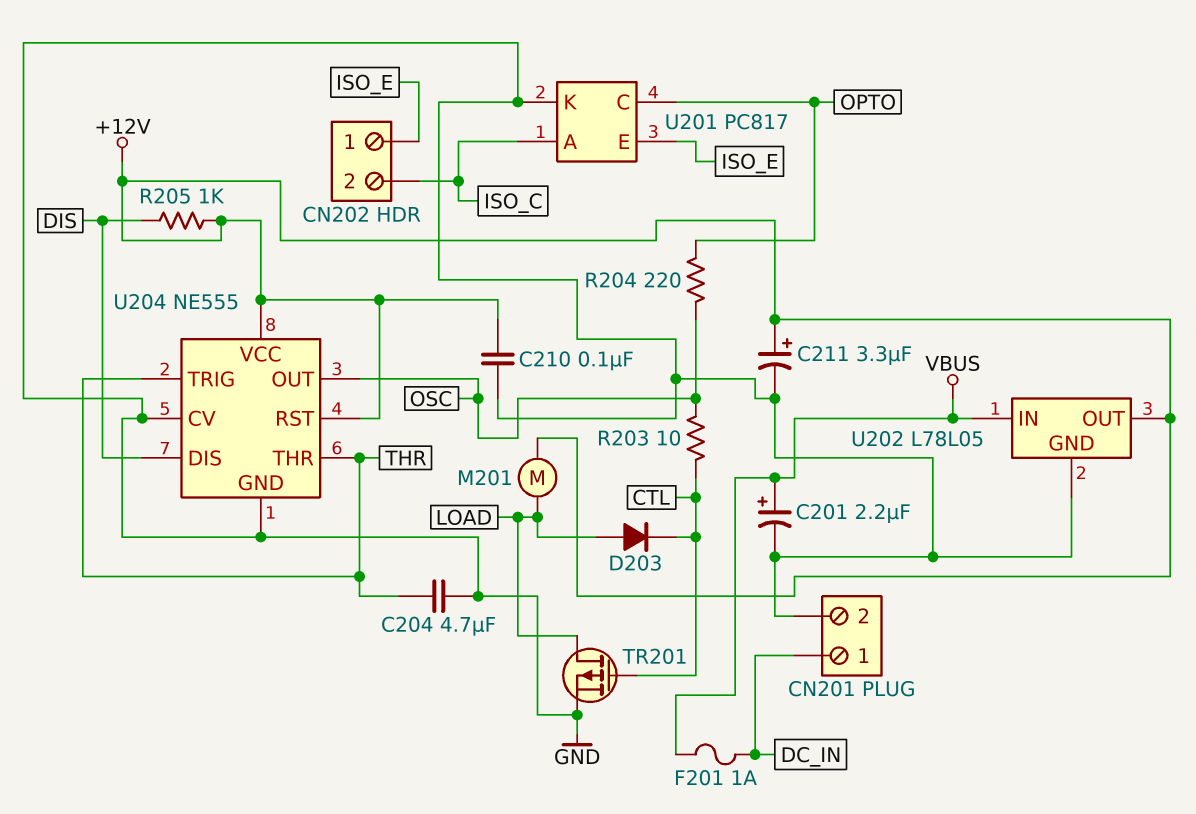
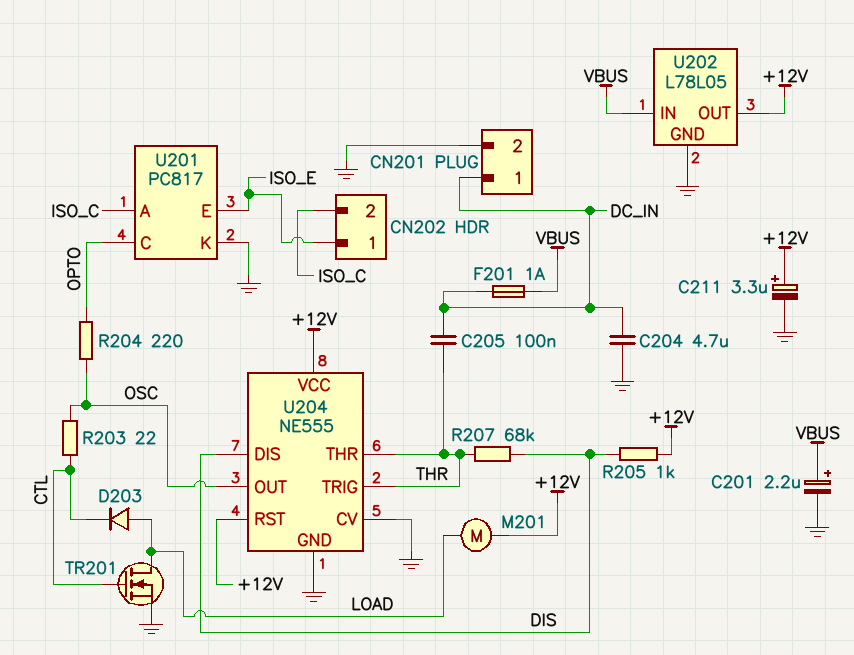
C204: 4.7uF (GND, THR) -> 4.7uF (DC_IN, GND)
C205: none -> 100nF (DC_IN, THR)
C210: 100nF (+12V, GND) -> none
R203: 10 (CTL, OSC) -> 22 (CTL, OSC)
R207: none -> 68k (DIS, THR)
TR201: PMOS (G CTL, D LOAD, S GND) -> NMOS (G CTL, D LOAD, S GND)

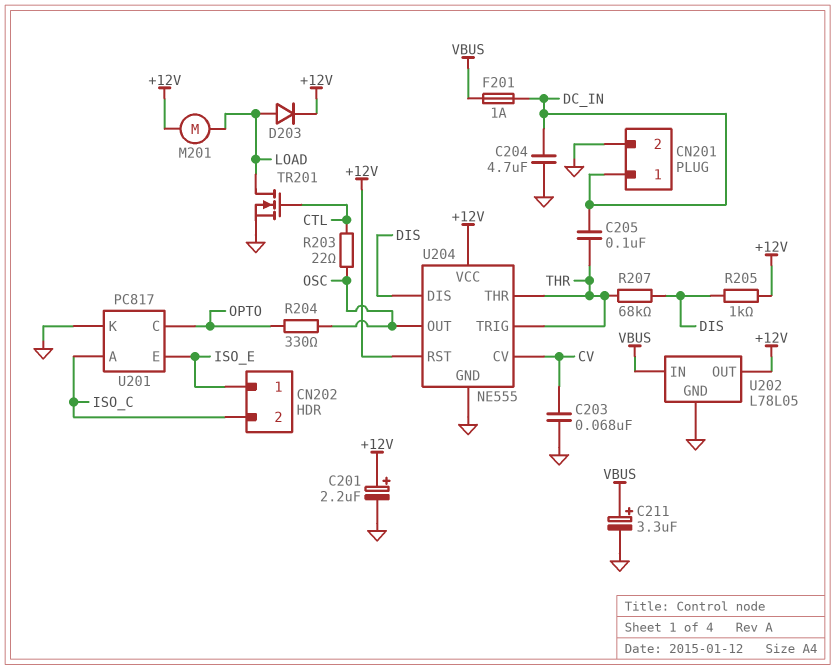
C201: 2.2uF (plus VBUS, minus GND) -> 2.2uF (plus +12V, minus GND)
C203: none -> 68nF (CV, GND)
C211: 3.3uF (plus +12V, minus GND) -> 3.3uF (plus VBUS, minus GND)
D203: diode (A LOAD, K CTL) -> diode (A LOAD, K +12V)
R204: 220 (OPTO, OSC) -> 330 (OPTO, OSC)
U204 pin CV: GND -> CV

